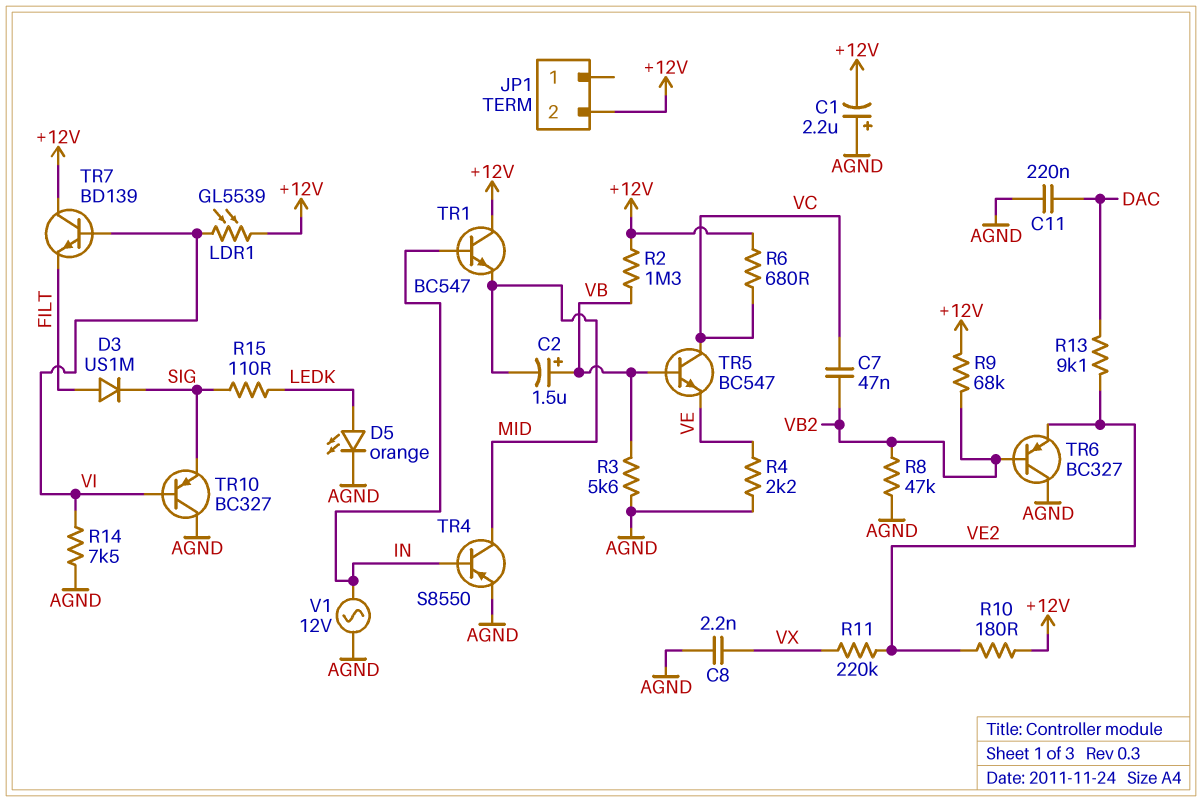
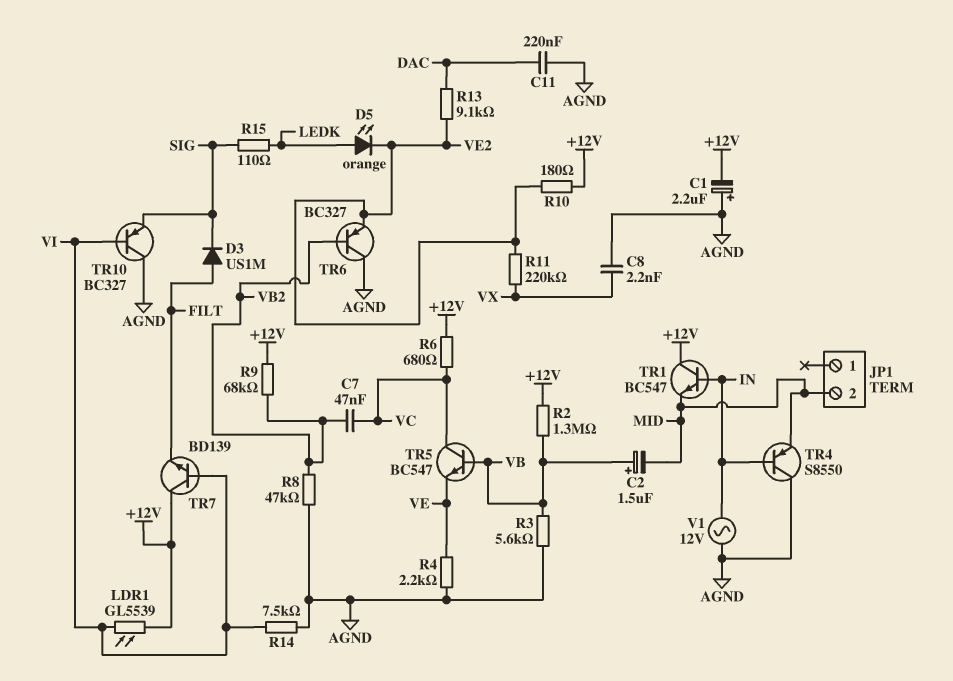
D5: LED orange (A LEDK, K AGND) -> LED orange (A LEDK, K VE2)
JP1 pin 2: +12V -> MID
TR4: PNP S8550 (B IN, C MID, E AGND) -> PNP S8550 (B IN, C AGND, E MID)

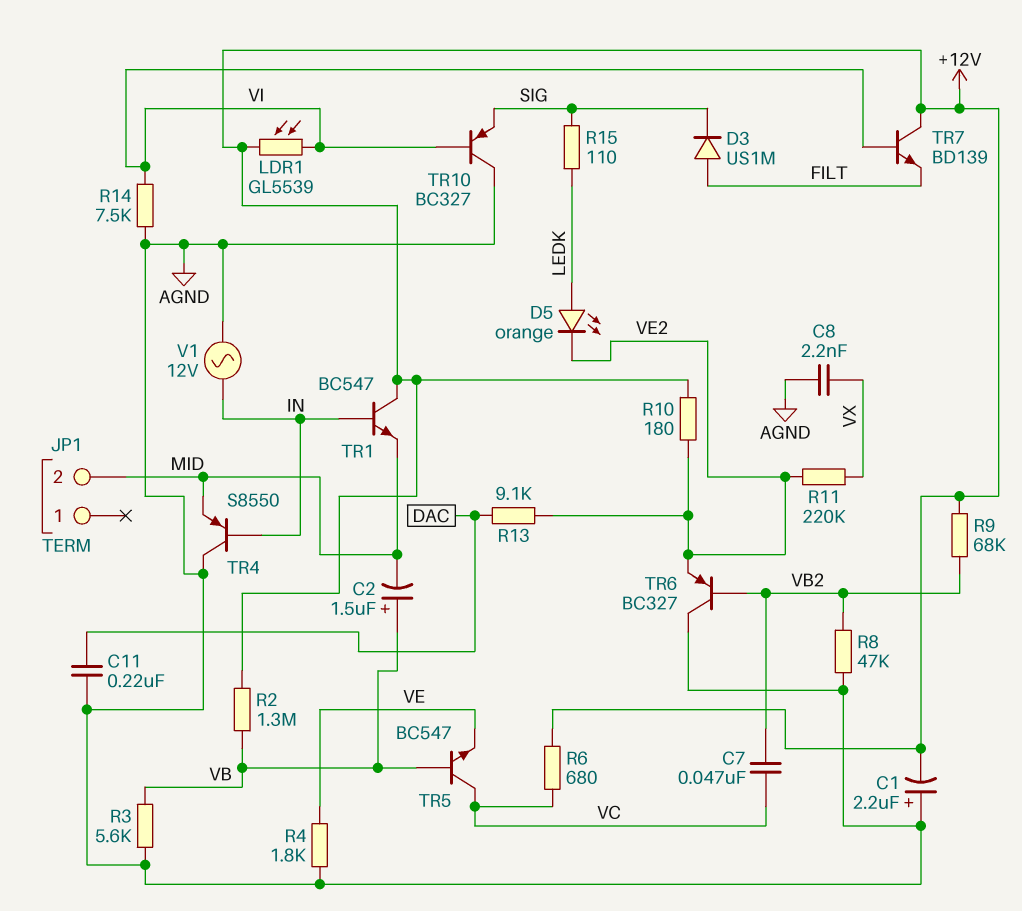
R4: 2.2k (AGND, VE) -> 1.8k (AGND, VE)

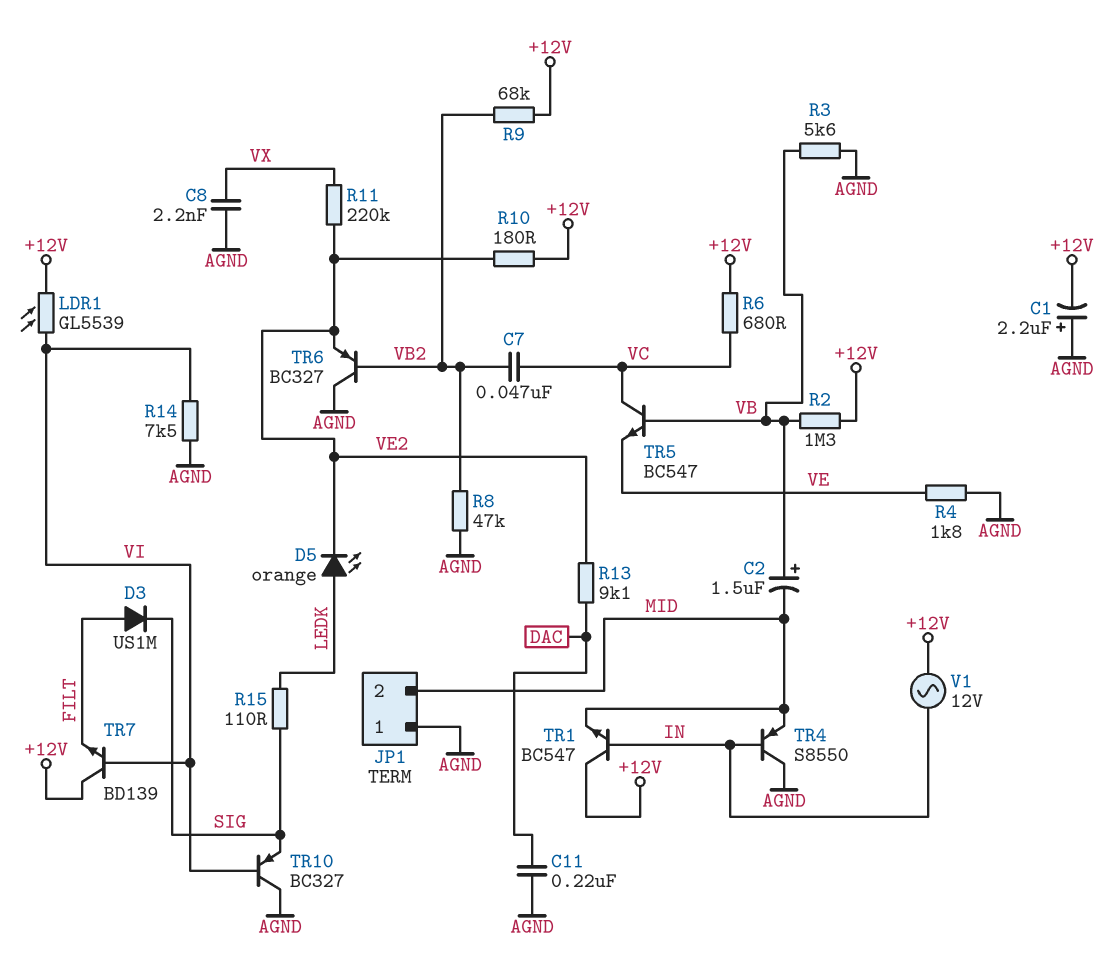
JP1 pin 1: none -> AGND
V1: AC 12V (AGND, IN) -> AC 12V (+12V, IN)

